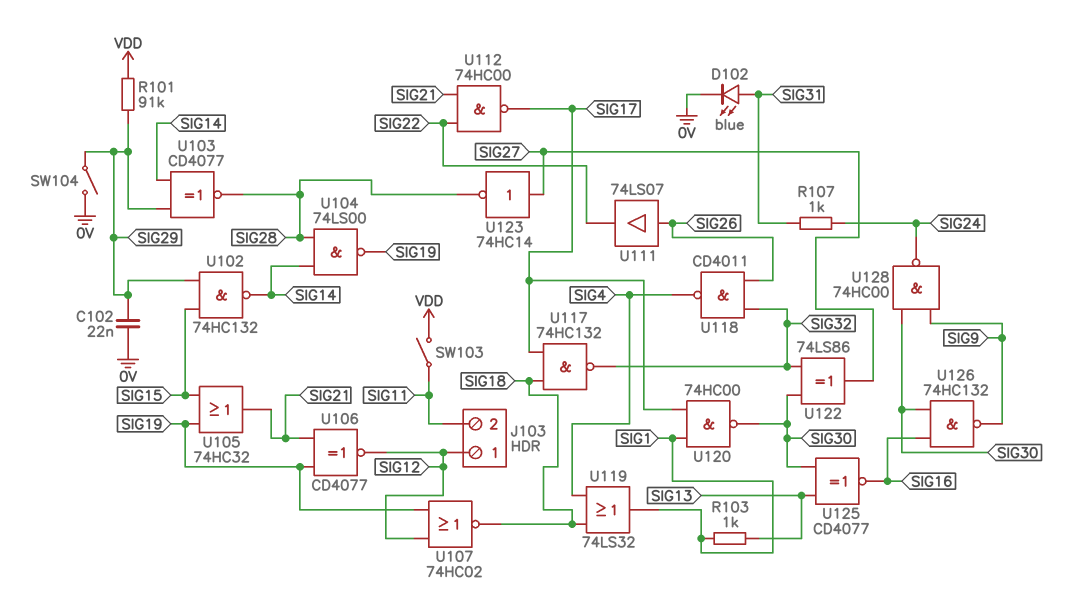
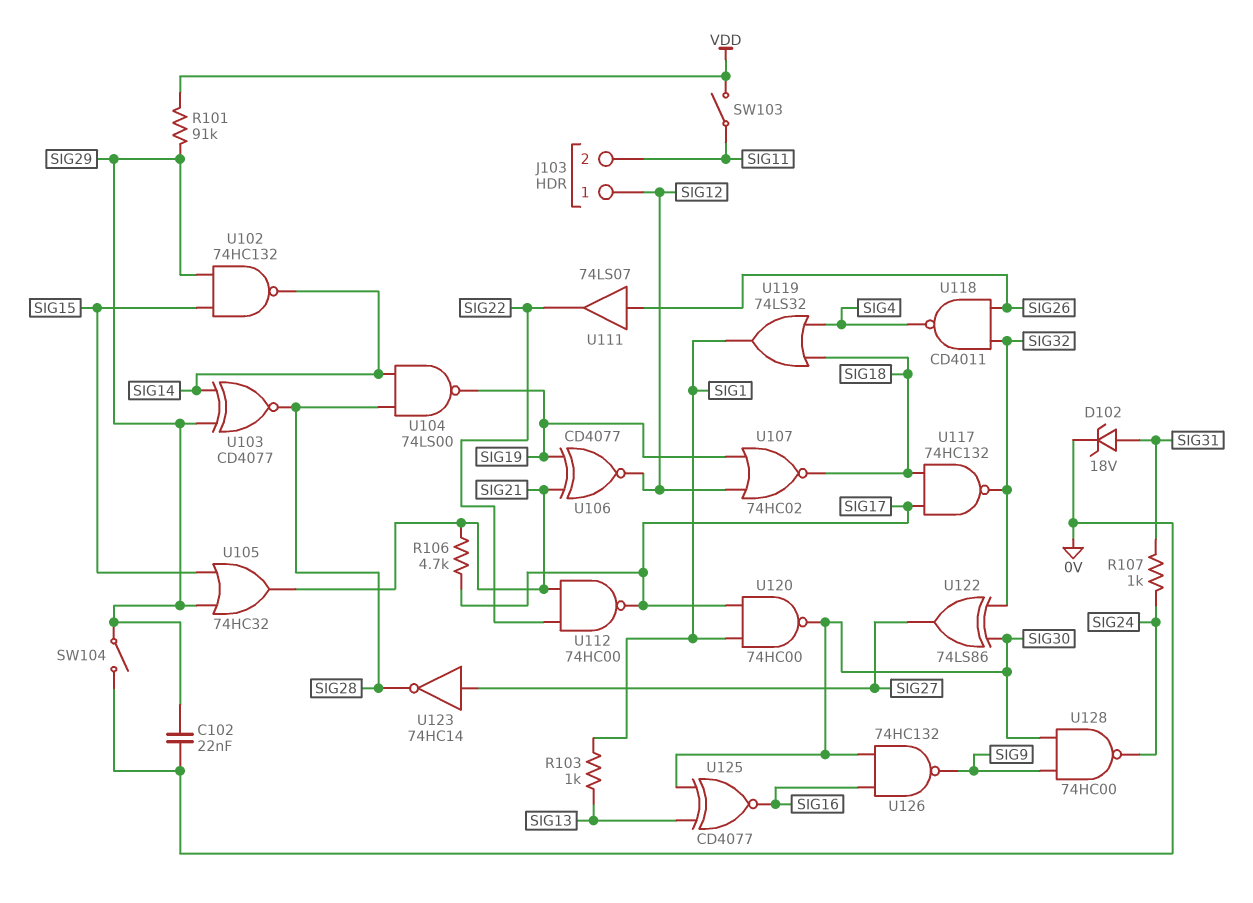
D102: LED blue (A SIG31, K 0V) -> zener 18V (A SIG31, K 0V)
R106: none -> 4.7k (SIG17, SIG21)
U105: OR 74HC32 (in SIG15, in SIG19, out SIG21) -> OR 74HC32 (in SIG15, in SIG29, out SIG21)

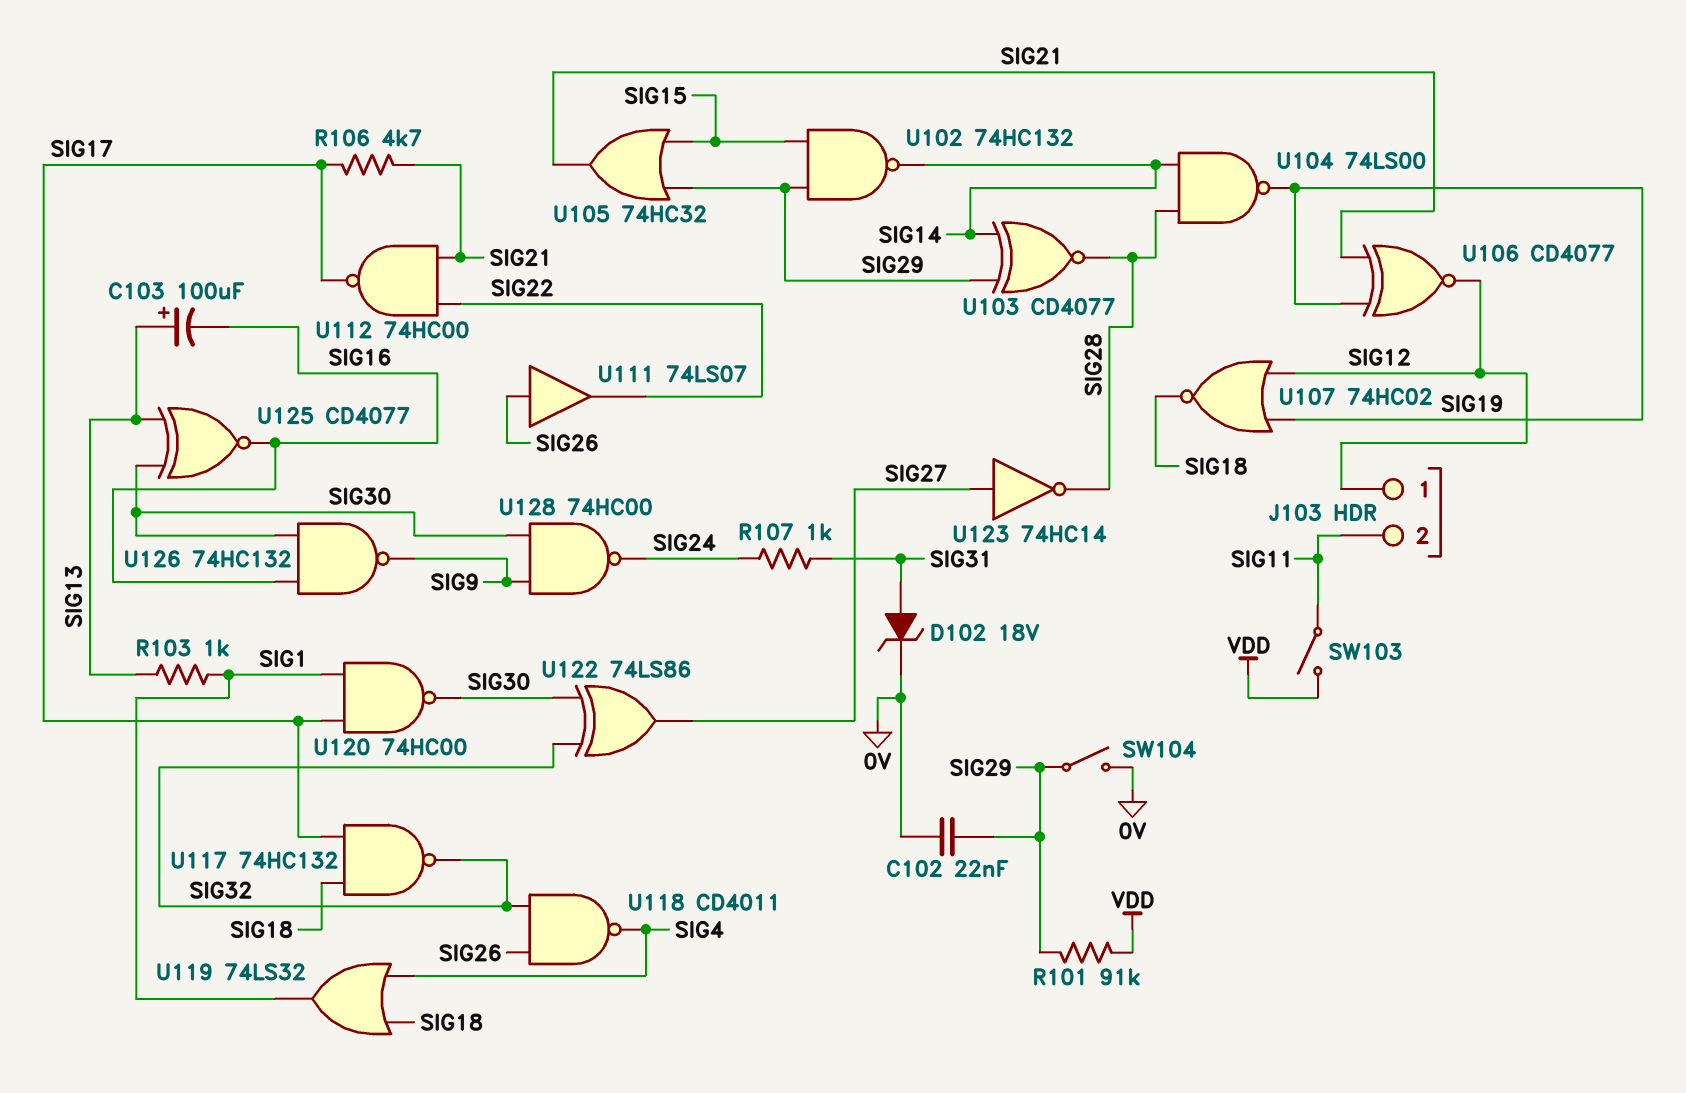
C103: none -> 100uF (plus SIG13, minus SIG16)

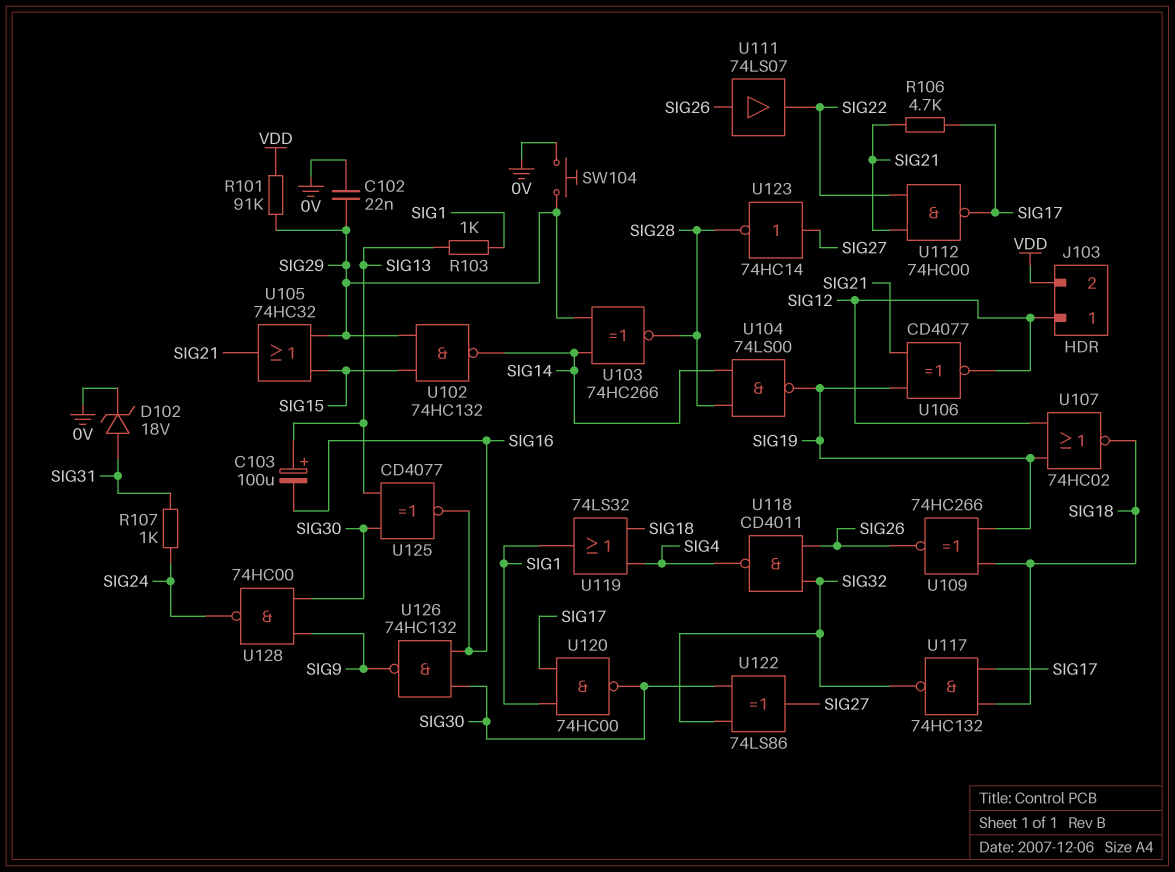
J103 pin 2: SIG11 -> VDD
SW103: switch (SIG11, VDD) -> none
SW104: switch (0V, SIG29) -> button (0V, SIG29)
U103: XNOR CD4077 (in SIG14, in SIG29, out SIG28) -> XNOR 74HC266 (in SIG14, in SIG29, out SIG28)
U109: none -> XNOR 74HC266 (in SIG18, in SIG19, out SIG26)

